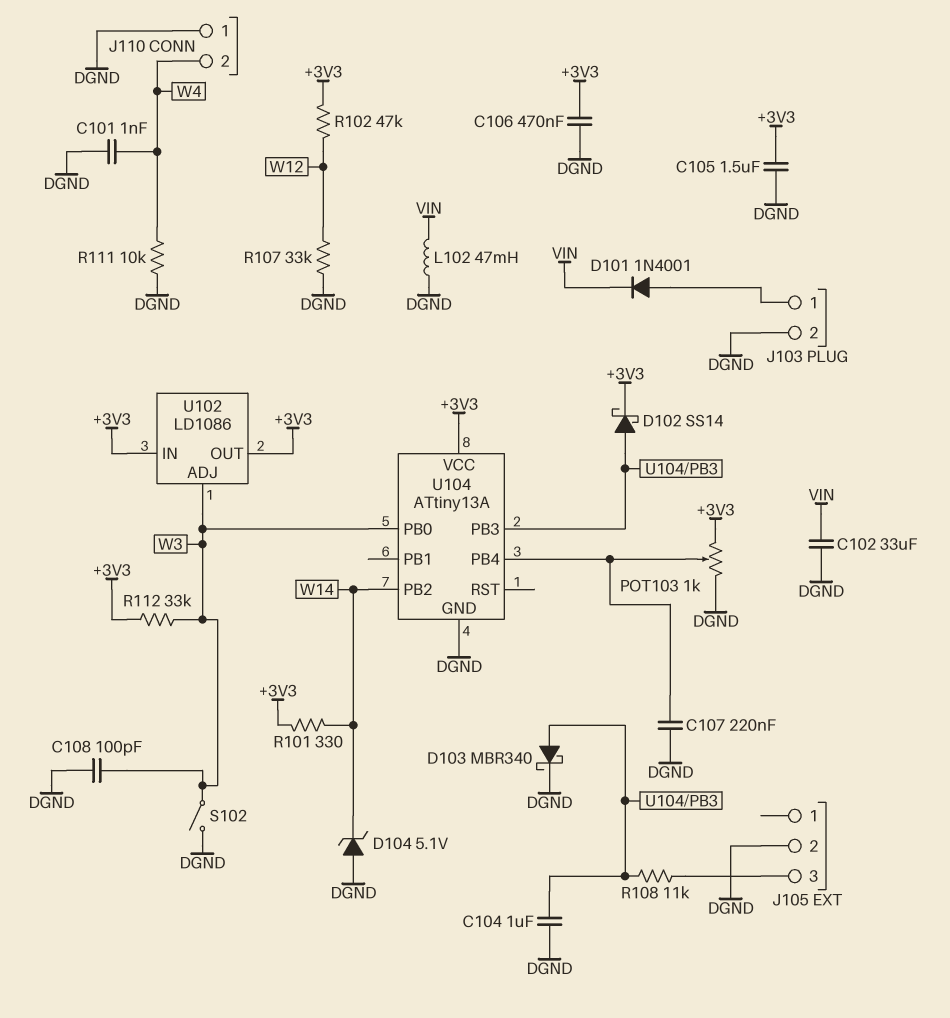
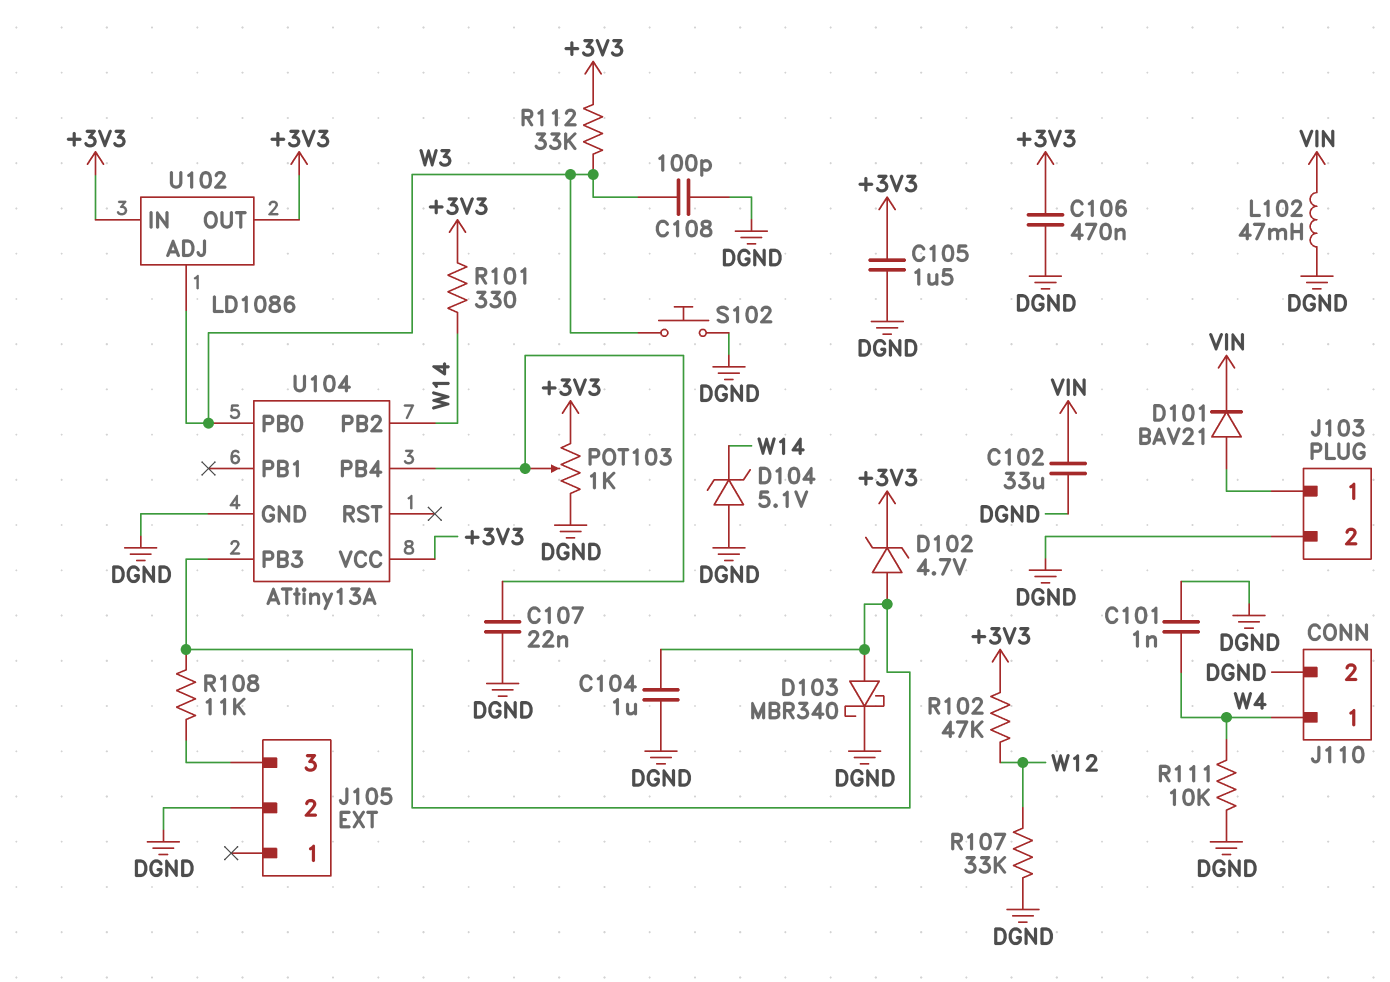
C107: 220nF (DGND, U104/PB4) -> 22nF (DGND, U104/PB4)
D101: diode 1N4001 (A J103/1, K VIN) -> diode BAV21 (A J103/1, K VIN)
D102: schottky SS14 (A U104/PB3, K +3V3) -> zener 4.7V (A U104/PB3, K +3V3)
J110 pin 1: DGND -> W4
J110 pin 2: W4 -> DGND
S102: switch (DGND, W3) -> button (DGND, W3)

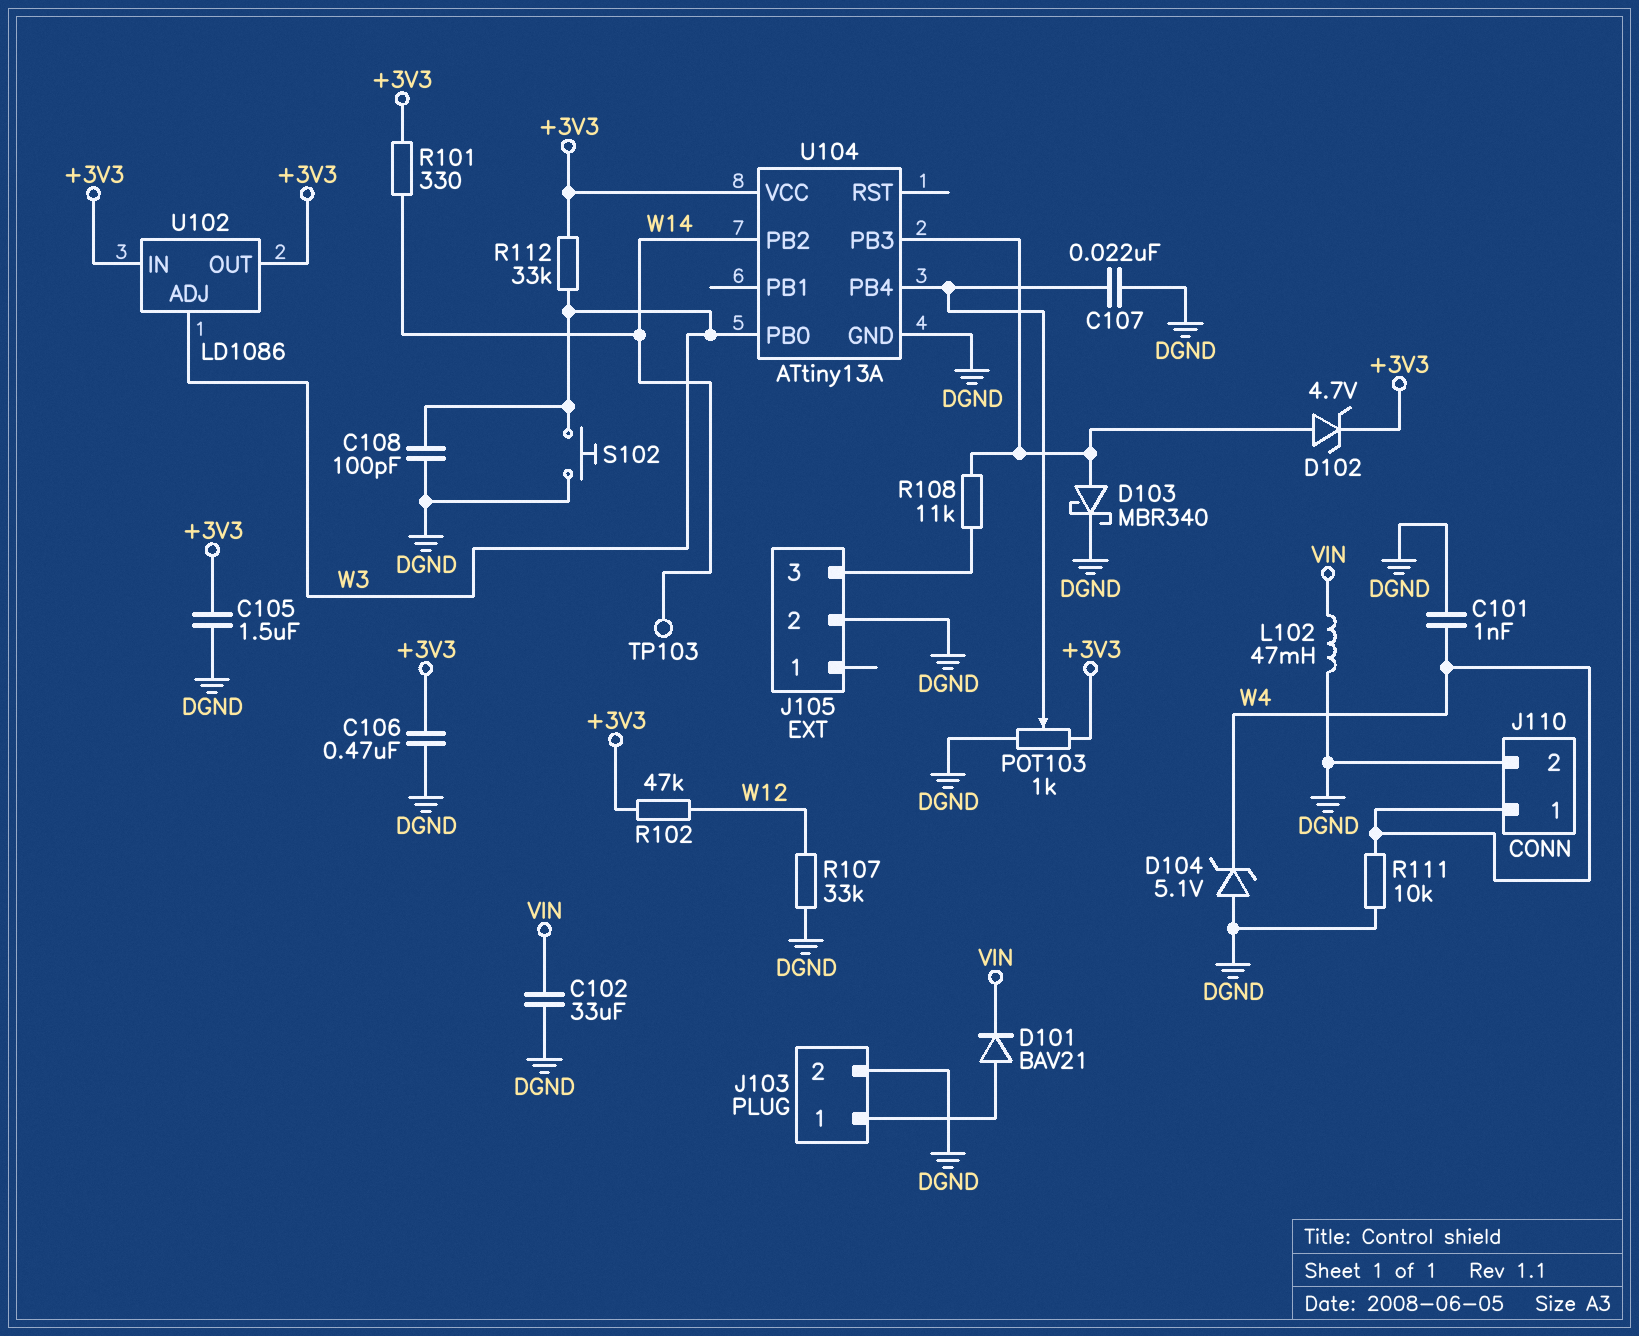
C104: 1uF (DGND, U104/PB3) -> none
D104: zener 5.1V (A DGND, K W14) -> zener 5.1V (A DGND, K W4)
TP103: none -> test point (W14)

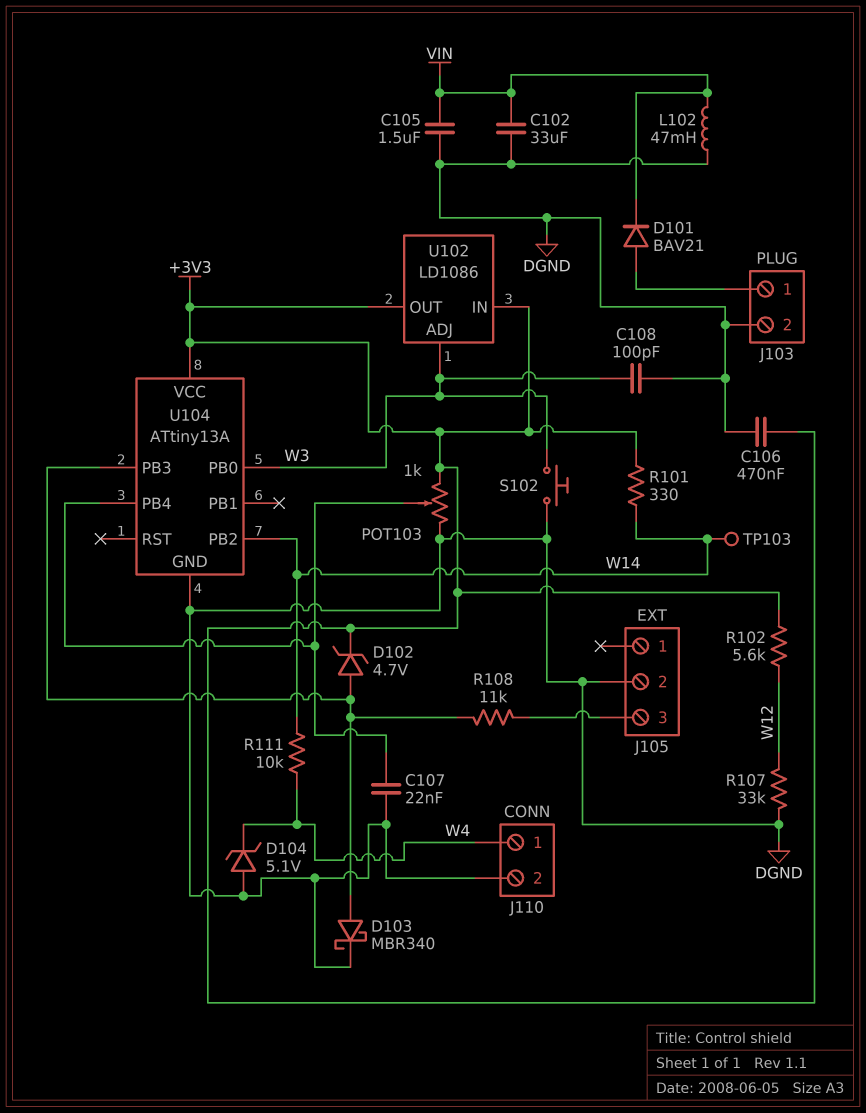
C101: 1nF (DGND, W4) -> none
C105: 1.5uF (+3V3, DGND) -> 1.5uF (DGND, VIN)
R102: 47k (+3V3, W12) -> 5.6k (+3V3, W12)
R111: 10k (DGND, W4) -> 10k (W4, W14)
R112: 33k (+3V3, W3) -> none

